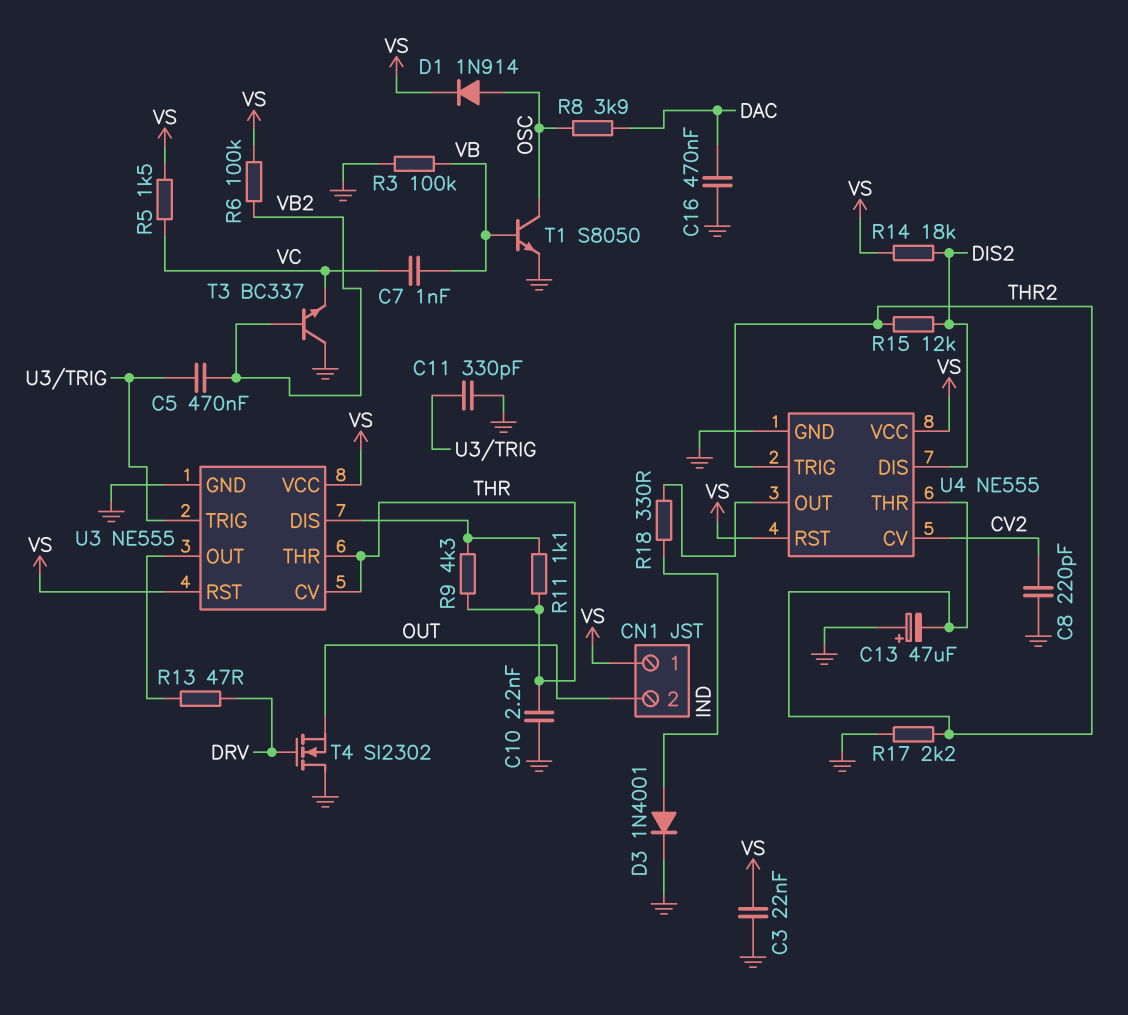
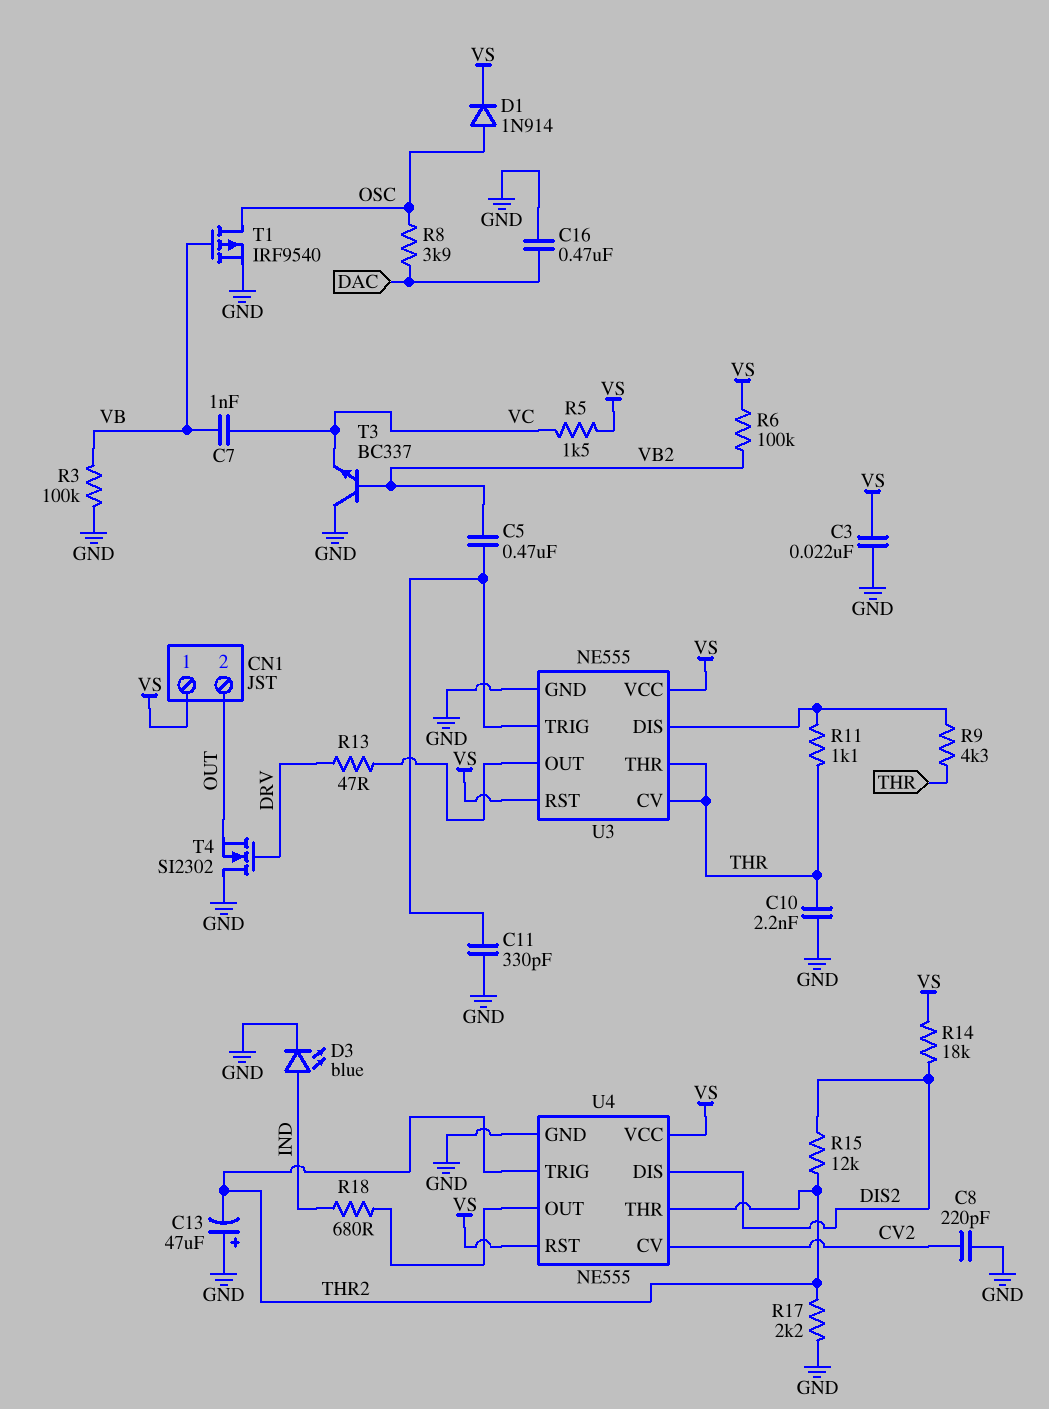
D3: diode 1N4001 (A IND, K GND) -> LED blue (A IND, K GND)
R18: 330 (IND, U4/OUT) -> 680 (IND, U4/OUT)
T1: NPN S8050 (B VB, C OSC, E GND) -> PMOS IRF9540 (G VB, D OSC, S GND)

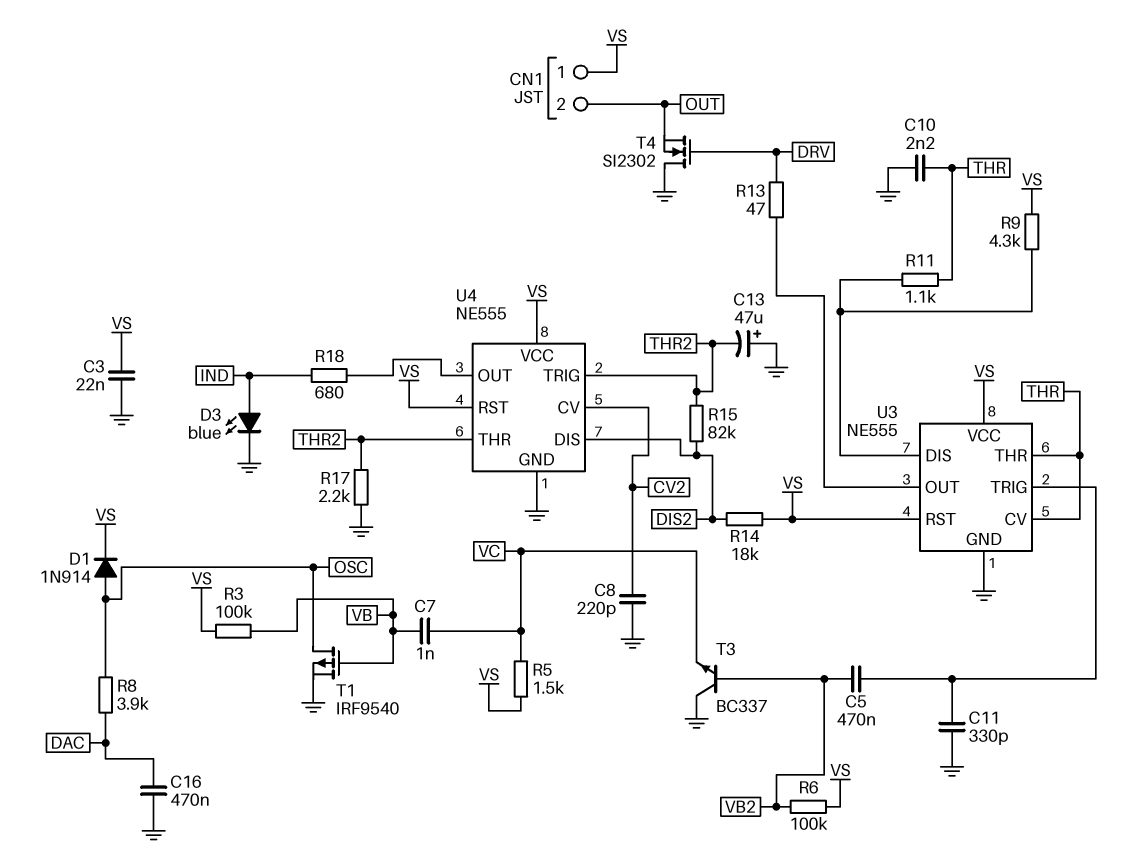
R3: 100k (GND, VB) -> 100k (VB, VS)
R9: 4.3k (THR, U3/DIS) -> 4.3k (U3/DIS, VS)
R15: 12k (DIS2, THR2) -> 82k (DIS2, THR2)

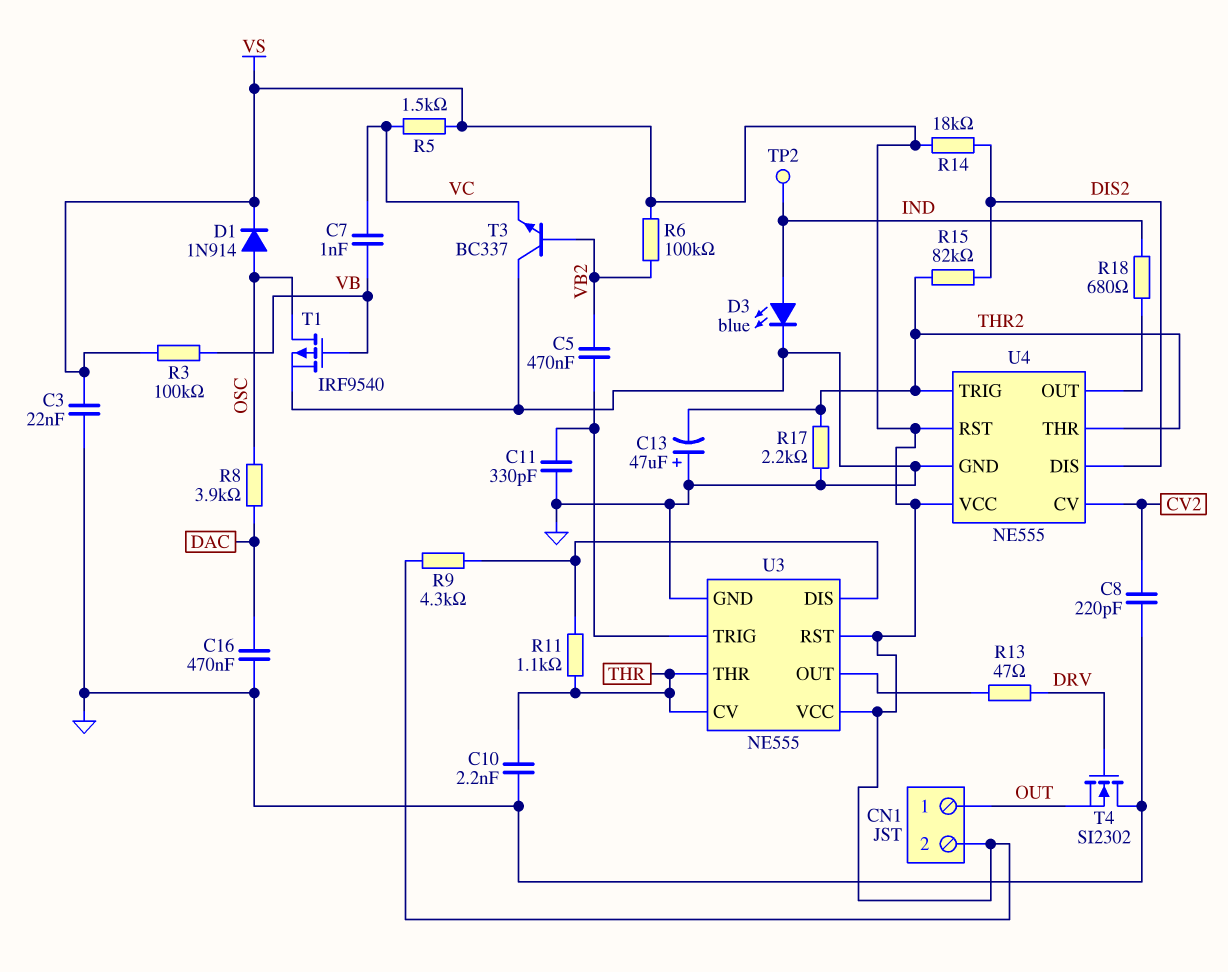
CN1 pin 1: VS -> OUT
CN1 pin 2: OUT -> VS
TP2: none -> test point (IND)

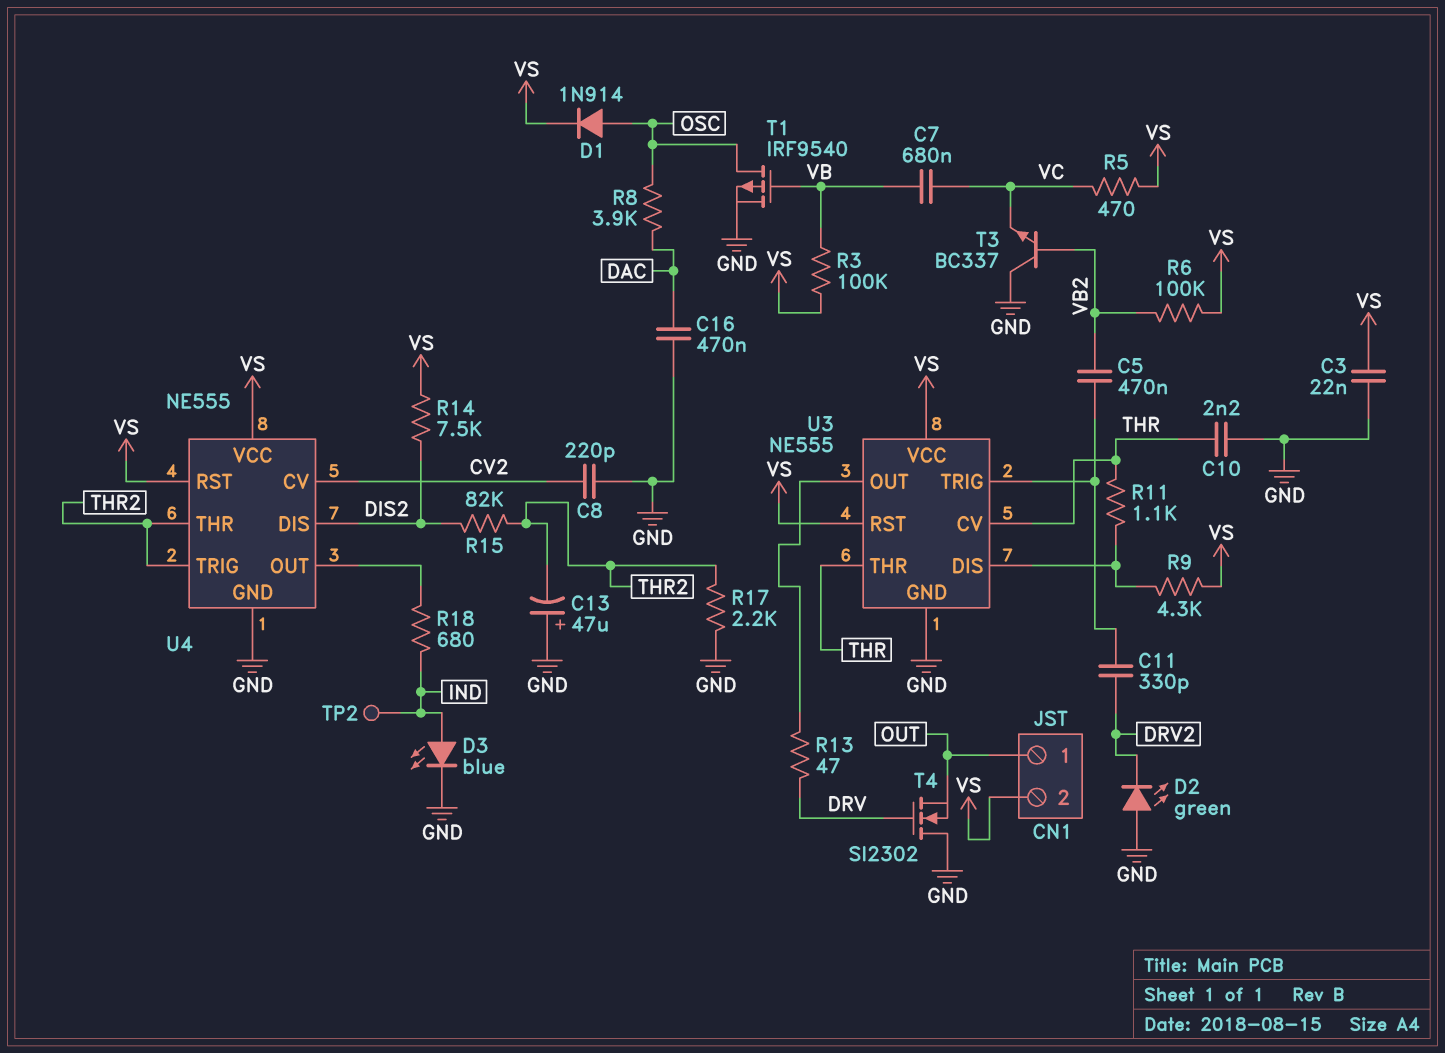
C7: 1nF (VB, VC) -> 680nF (VB, VC)
C11: 330pF (GND, U3/TRIG) -> 330pF (DRV2, U3/TRIG)
D2: none -> LED green (A GND, K DRV2)
R5: 1.5k (VC, VS) -> 470 (VC, VS)
R14: 18k (DIS2, VS) -> 7.5k (DIS2, VS)

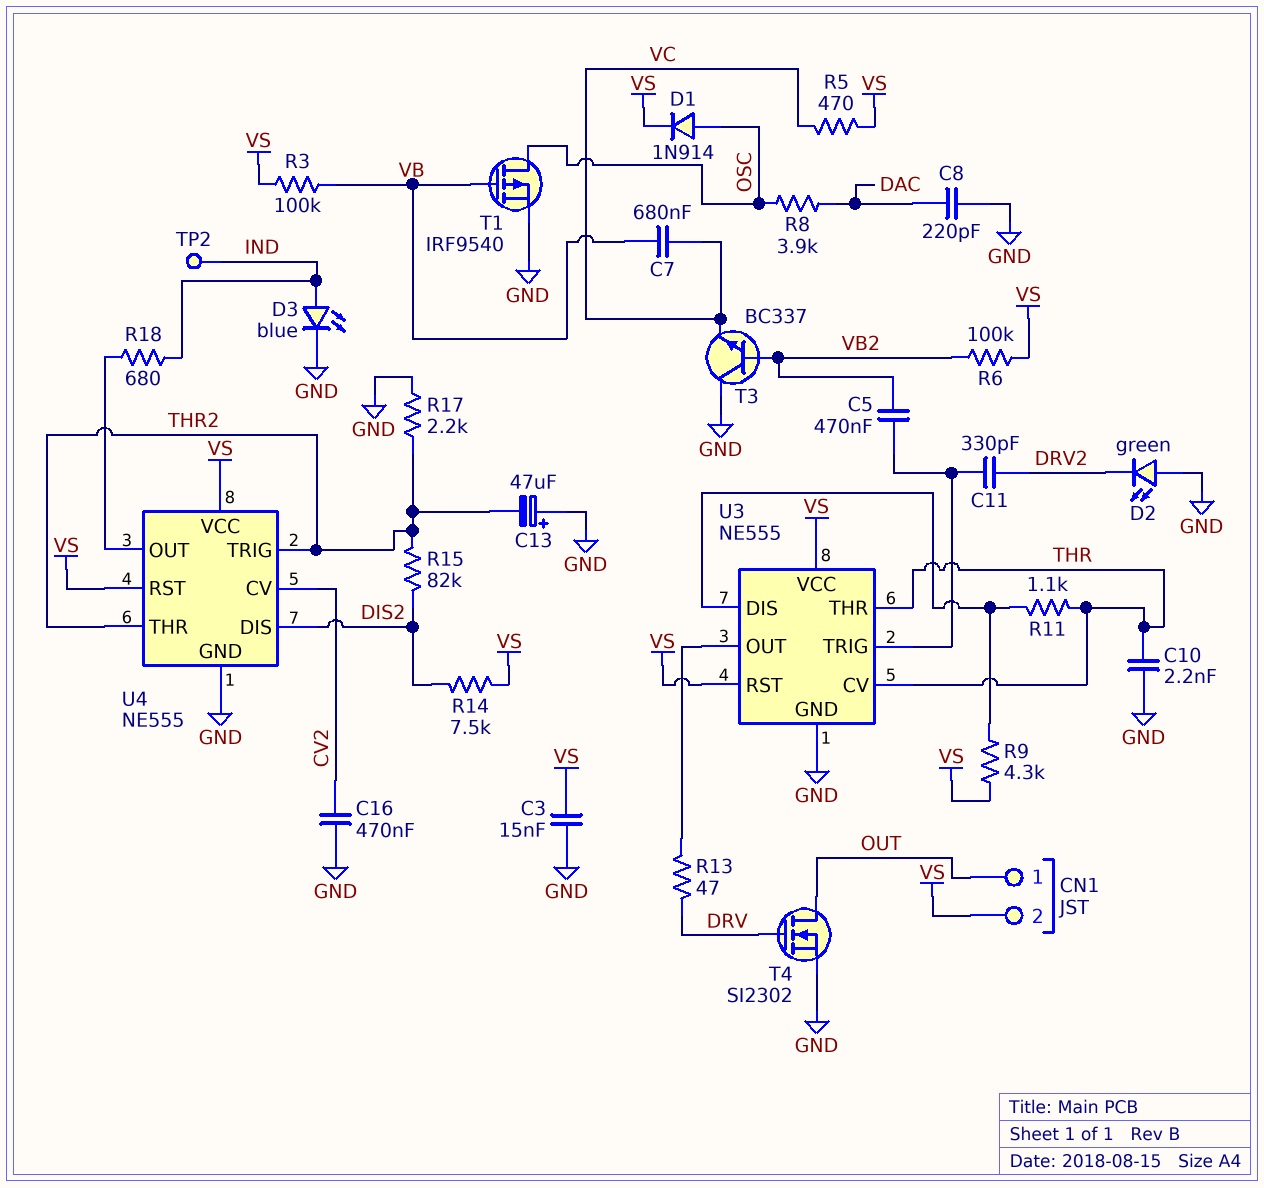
C3: 22nF (GND, VS) -> 15nF (GND, VS)
C8: 220pF (CV2, GND) -> 220pF (DAC, GND)
C16: 470nF (DAC, GND) -> 470nF (CV2, GND)
T4: NMOS SI2302 (G DRV, D GND, S OUT) -> NMOS SI2302 (G DRV, D OUT, S GND)

